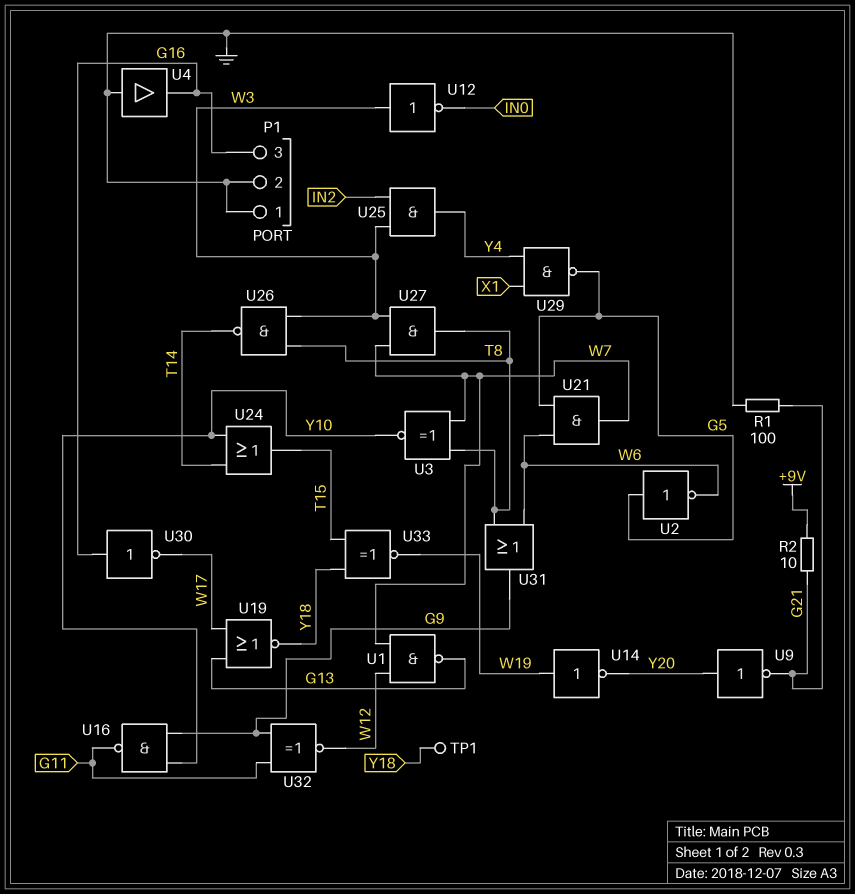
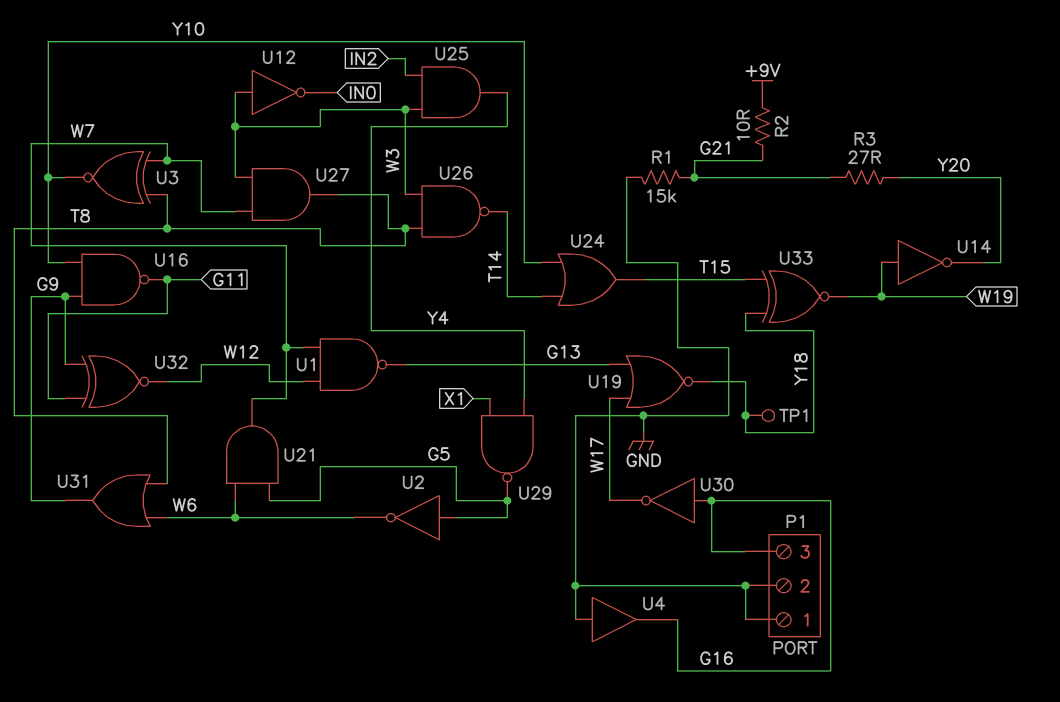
R1: 100 (G21, GND) -> 15k (G21, GND)
R3: none -> 27 (G21, Y20)
U9: NOT (in Y20, out G21) -> none

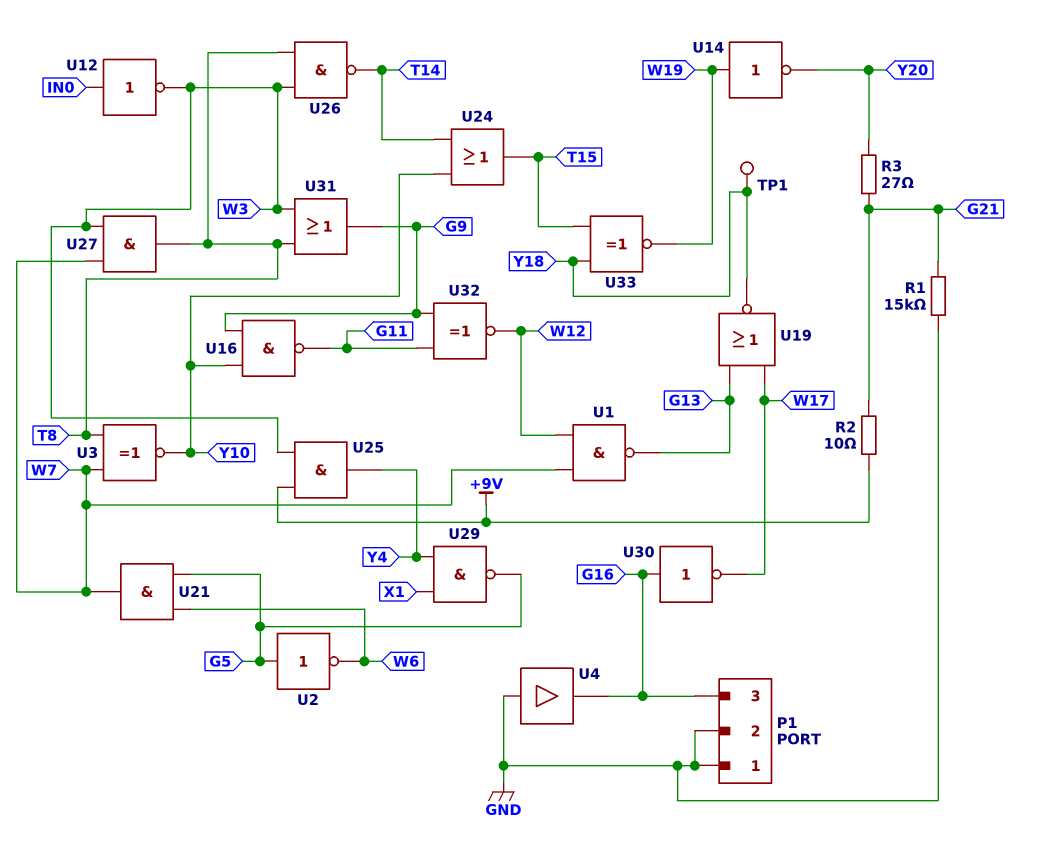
U12: NOT (in W3, out IN0) -> NOT (in IN0, out W3)
U25: AND (in IN2, in W3, out Y4) -> AND (in +9V, in W3, out Y4)
U31: OR (in T8, in W6, out G9) -> OR (in T8, in W3, out G9)

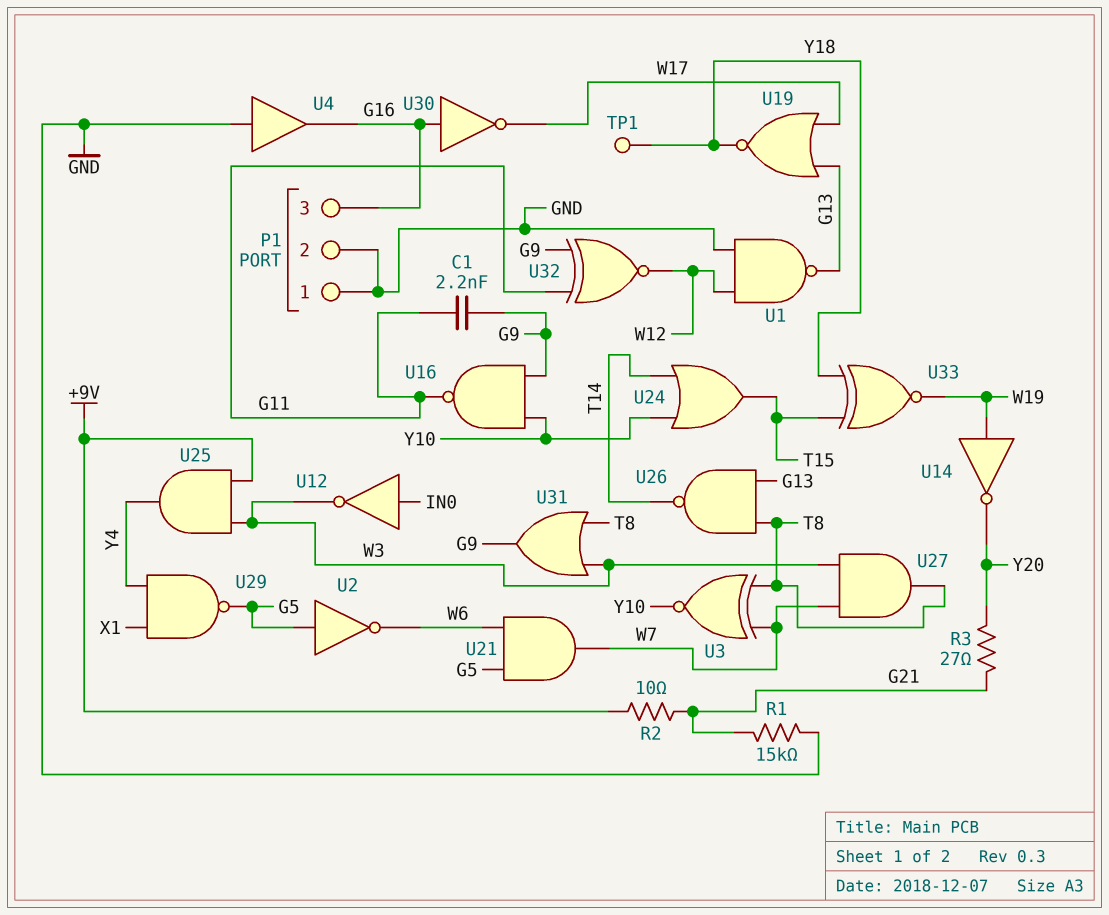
C1: none -> 2.2nF (G9, G11)
U1: NAND (in W7, in W12, out G13) -> NAND (in GND, in W12, out G13)
U26: NAND (in T8, in W3, out T14) -> NAND (in G13, in T8, out T14)

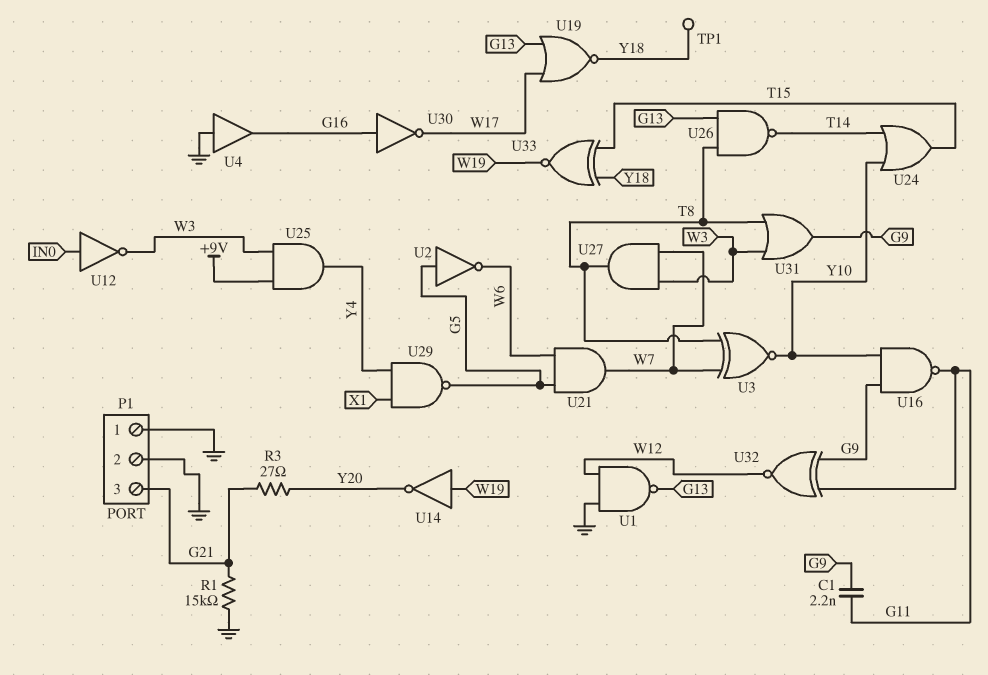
P1 pin 3: G16 -> G21
R2: 10 (+9V, G21) -> none

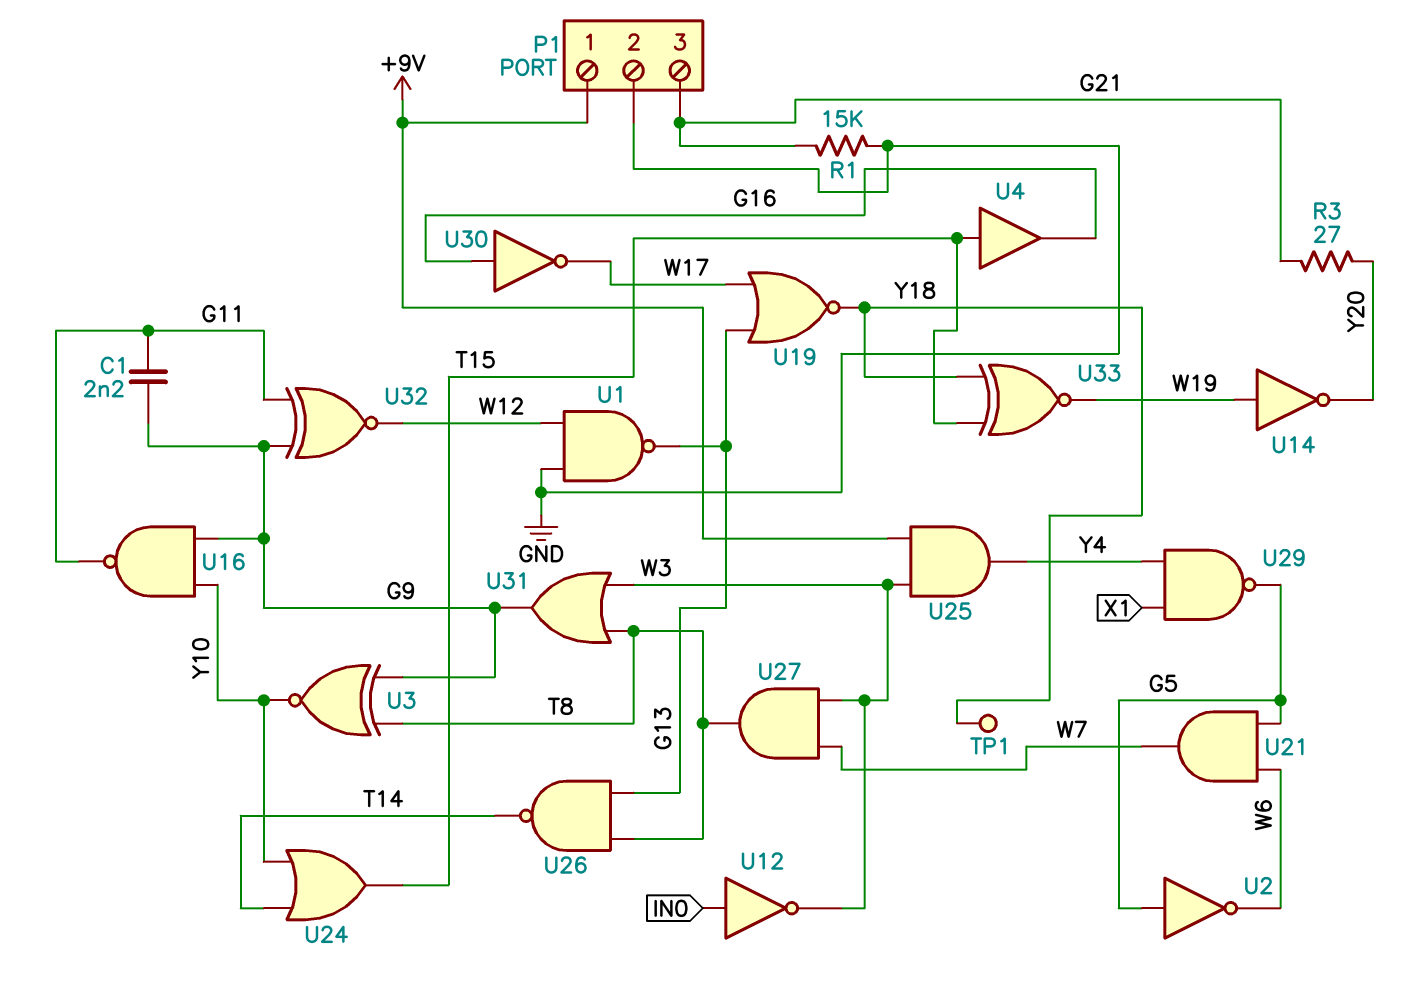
P1 pin 1: GND -> +9V
U3: XNOR (in T8, in W7, out Y10) -> XNOR (in G9, in T8, out Y10)
U4: buffer (in GND, out G16) -> buffer (in T15, out G16)

